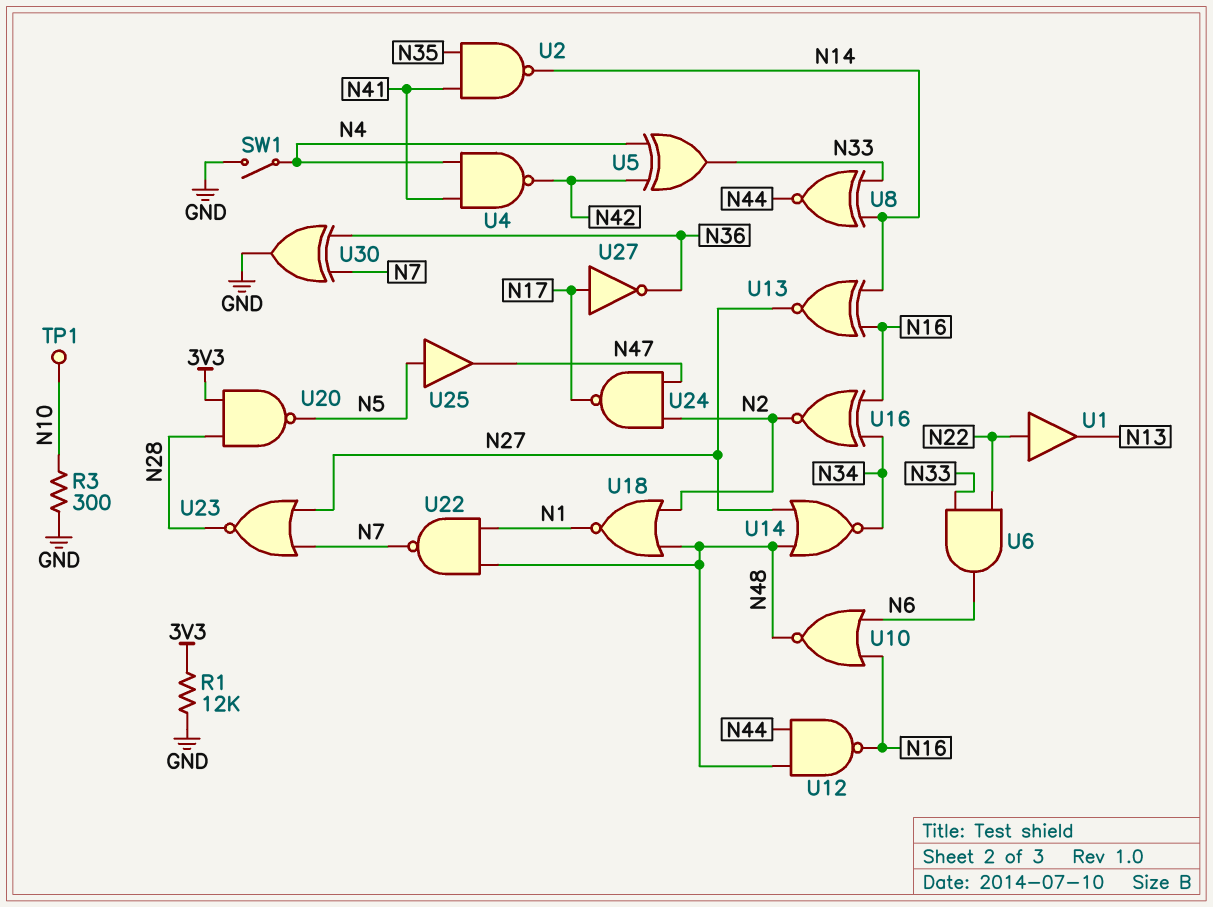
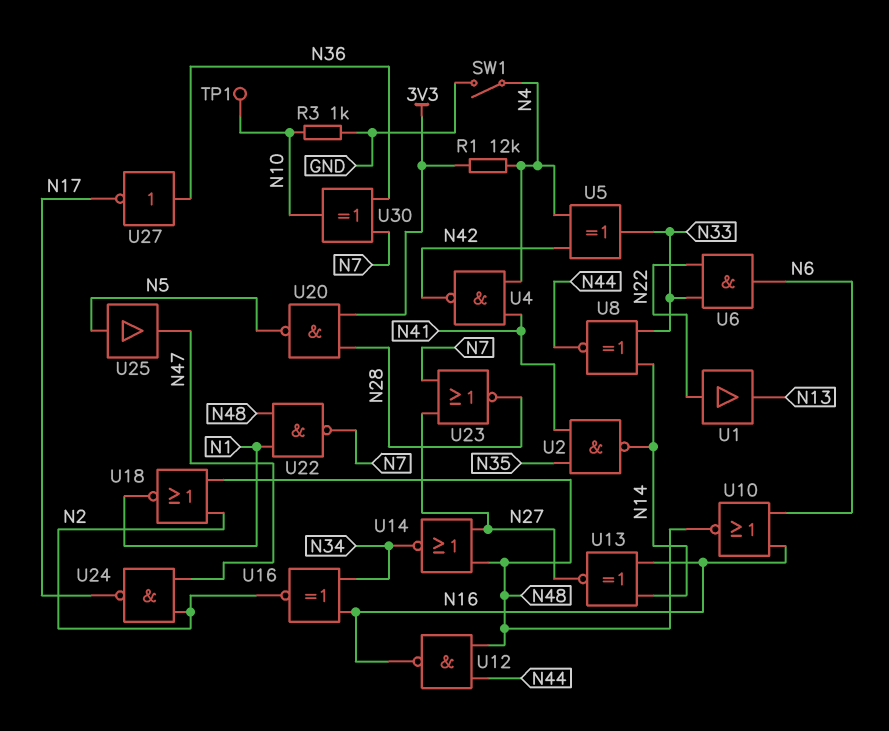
R1: 12k (3V3, GND) -> 12k (3V3, N4)
R3: 300 (GND, N10) -> 1k (GND, N10)
U27: NOT (in N17, out N36) -> NOT (in N36, out N17)
U30: XOR (in N7, in N36, out GND) -> XOR (in N7, in N36, out N10)

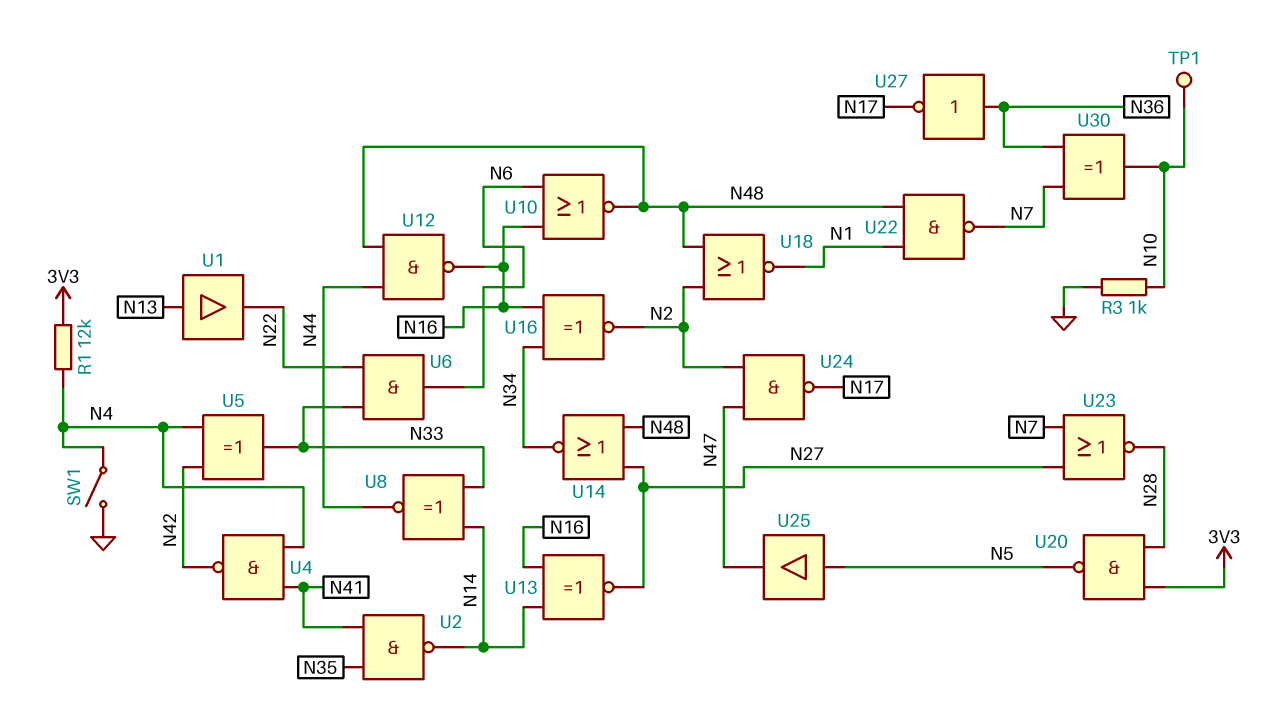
U1: buffer (in N22, out N13) -> buffer (in N13, out N22)

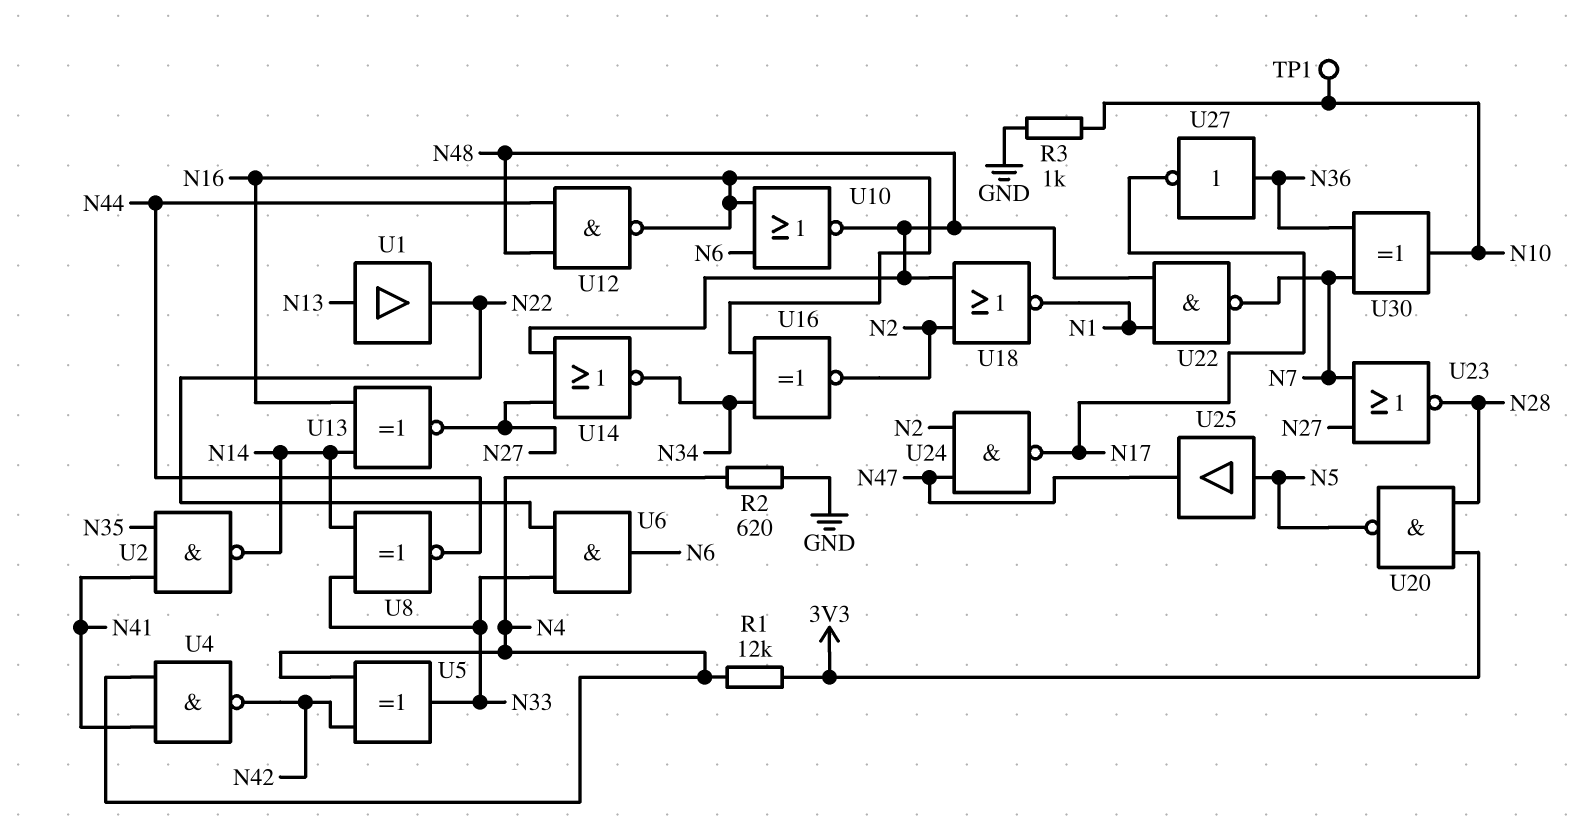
R2: none -> 620 (GND, N4)
SW1: switch (GND, N4) -> none

